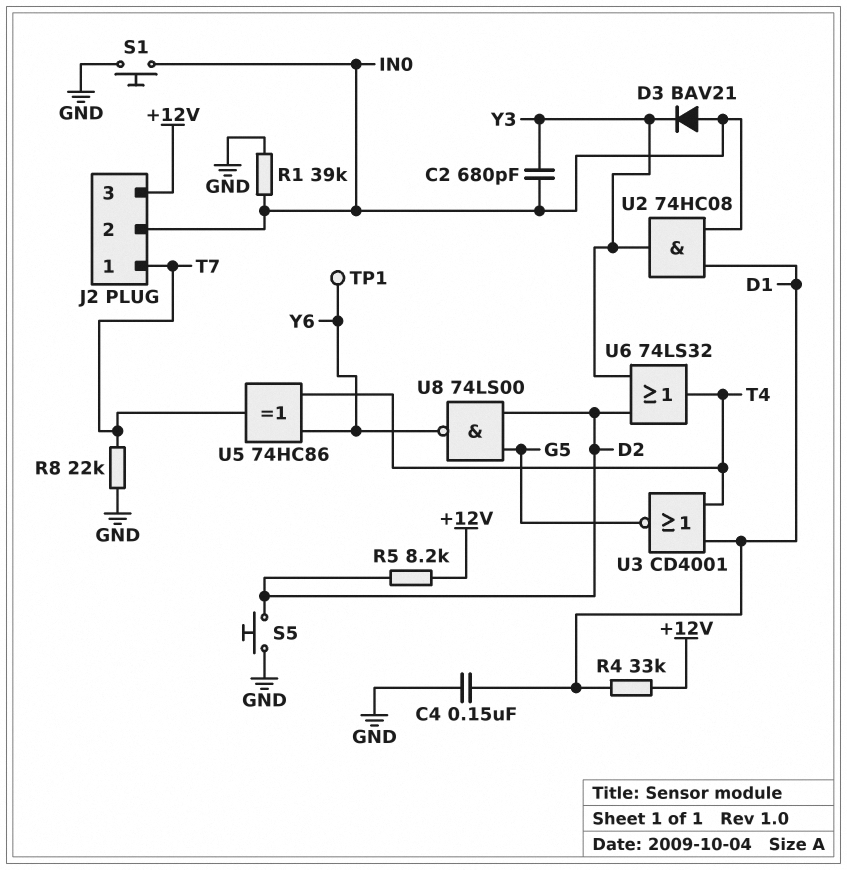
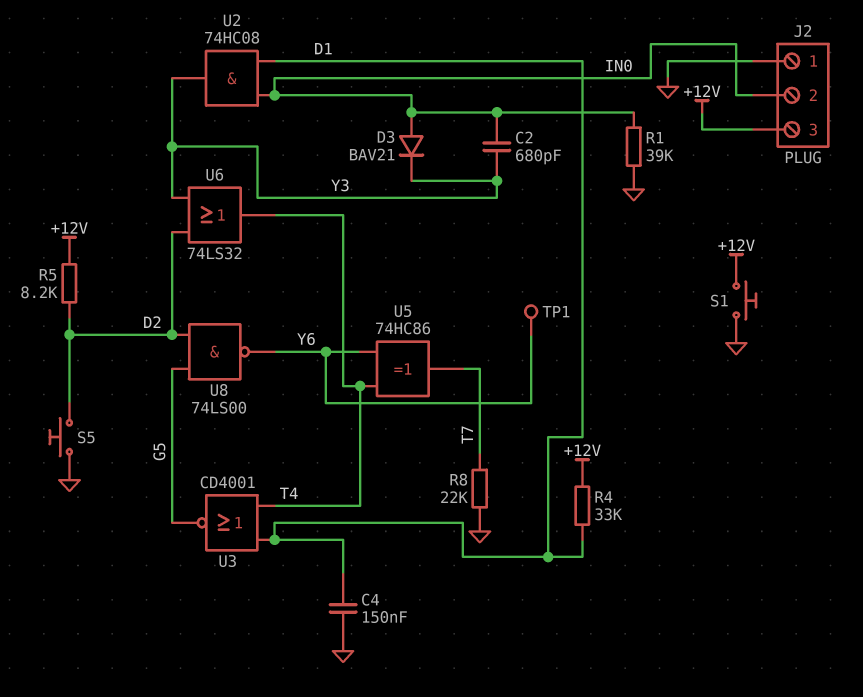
J2 pin 1: T7 -> GND
S1: button (GND, IN0) -> button (+12V, GND)

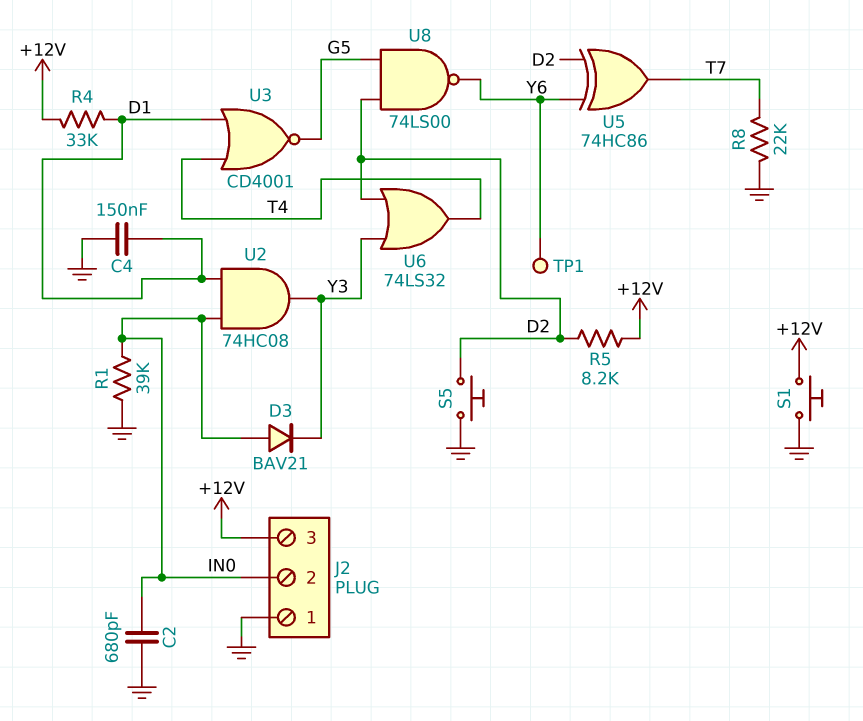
C2: 680pF (IN0, Y3) -> 680pF (GND, IN0)
U5: XOR 74HC86 (in T4, in Y6, out T7) -> XOR 74HC86 (in D2, in Y6, out T7)

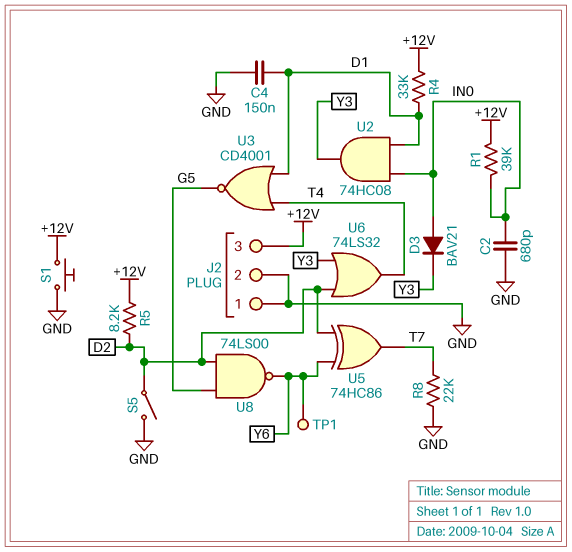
J2 pin 2: IN0 -> GND
R1: 39k (GND, IN0) -> 39k (+12V, IN0)
S5: button (D2, GND) -> switch (D2, GND)

